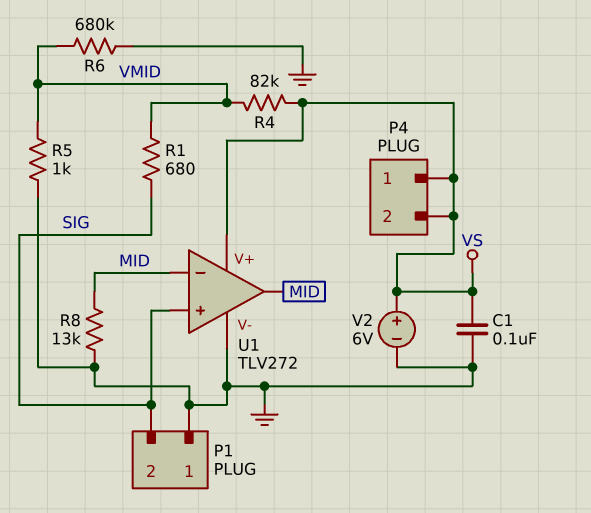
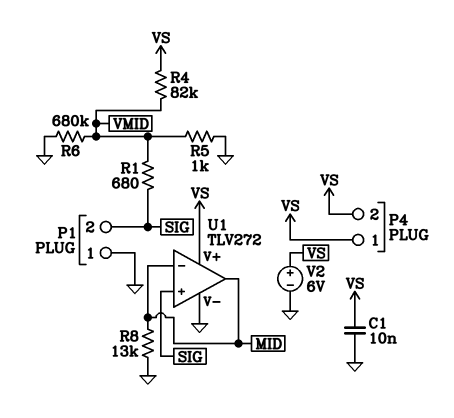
C1: 100nF (GND, VS) -> 10nF (GND, VS)

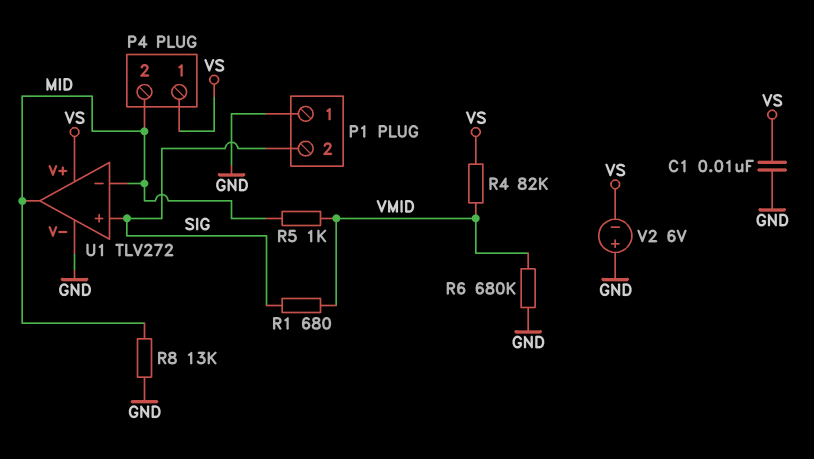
P4 pin 2: VS -> MID
R5: 1k (GND, VMID) -> 1k (MID, VMID)
V2: 6V (plus VS, minus GND) -> 6V (plus GND, minus VS)

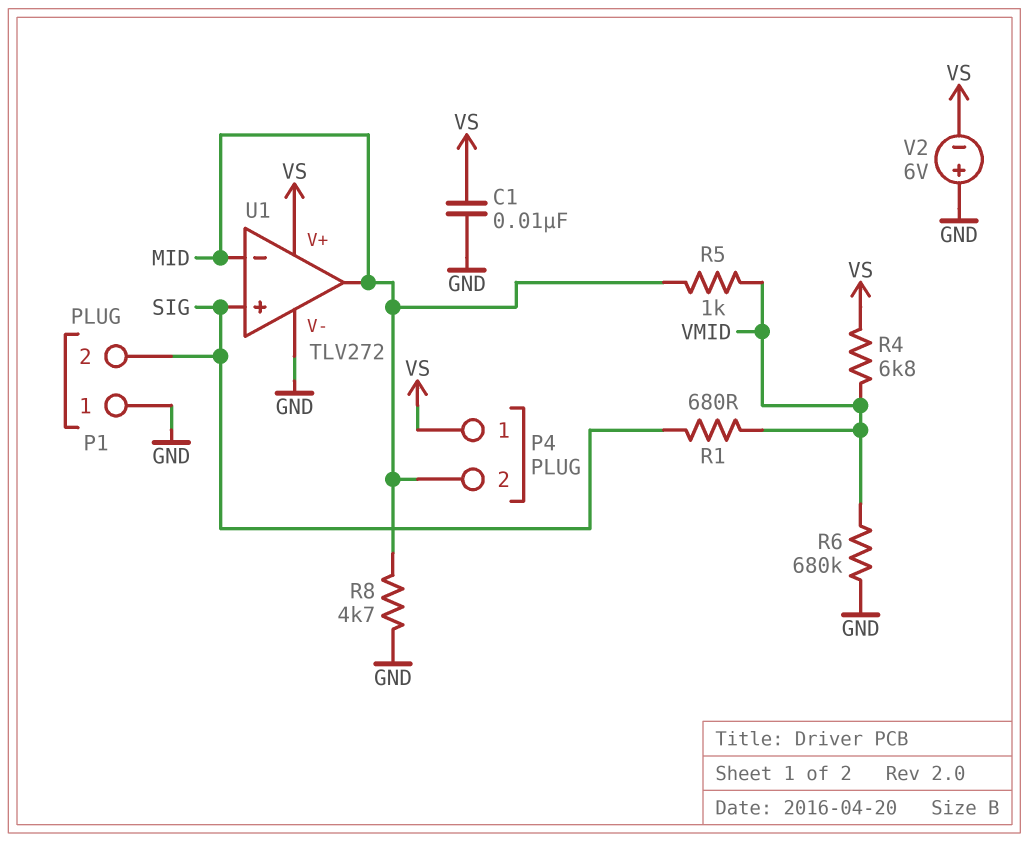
R4: 82k (VMID, VS) -> 6.8k (VMID, VS)
R8: 13k (GND, MID) -> 4.7k (GND, MID)

